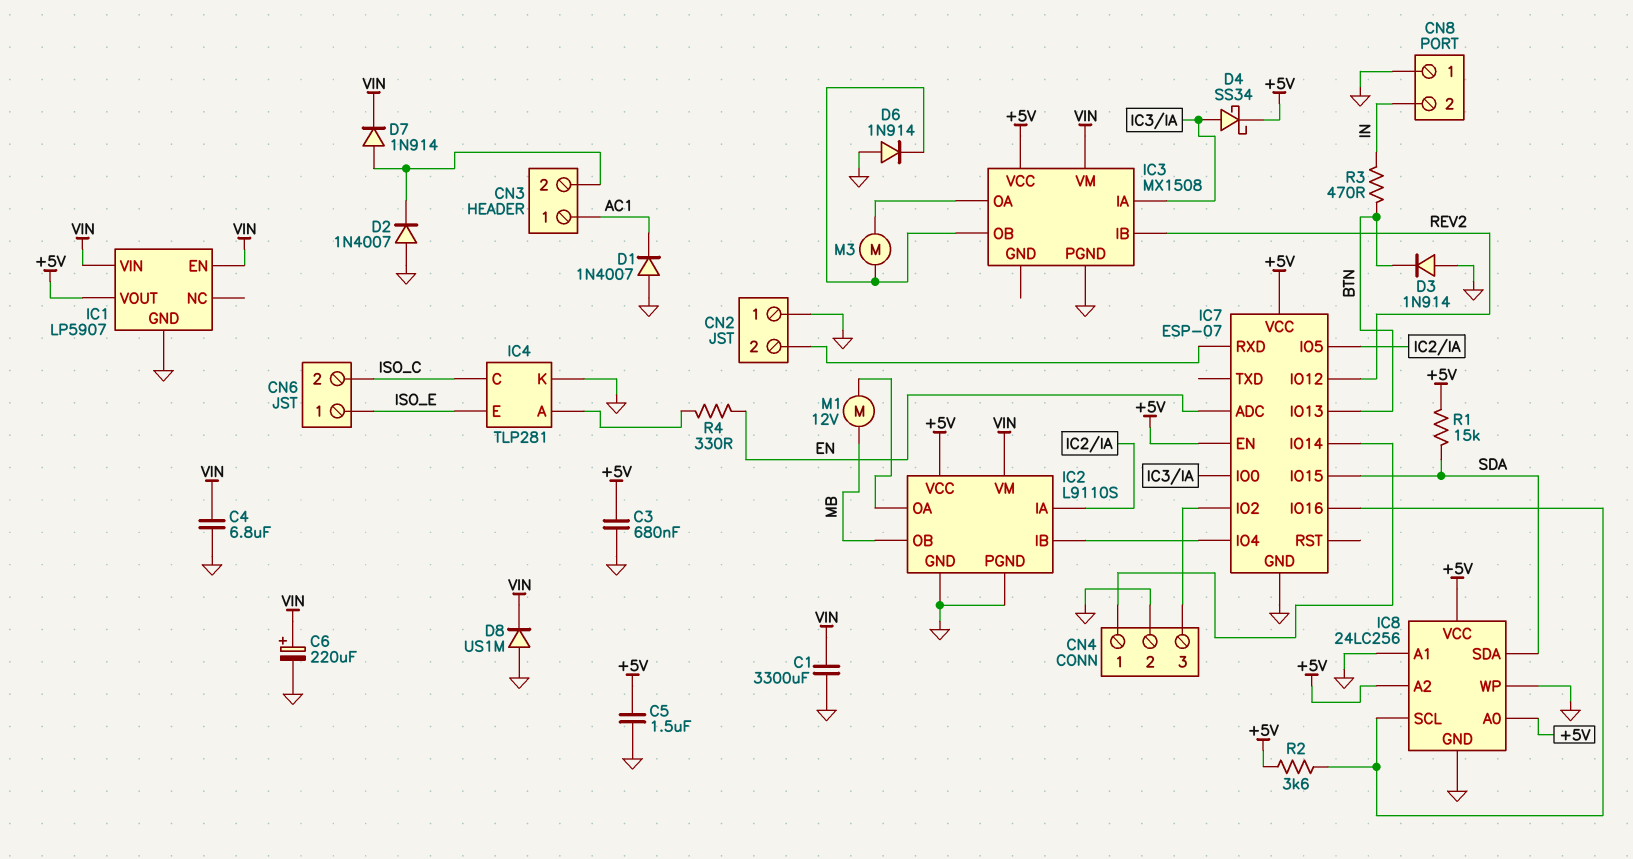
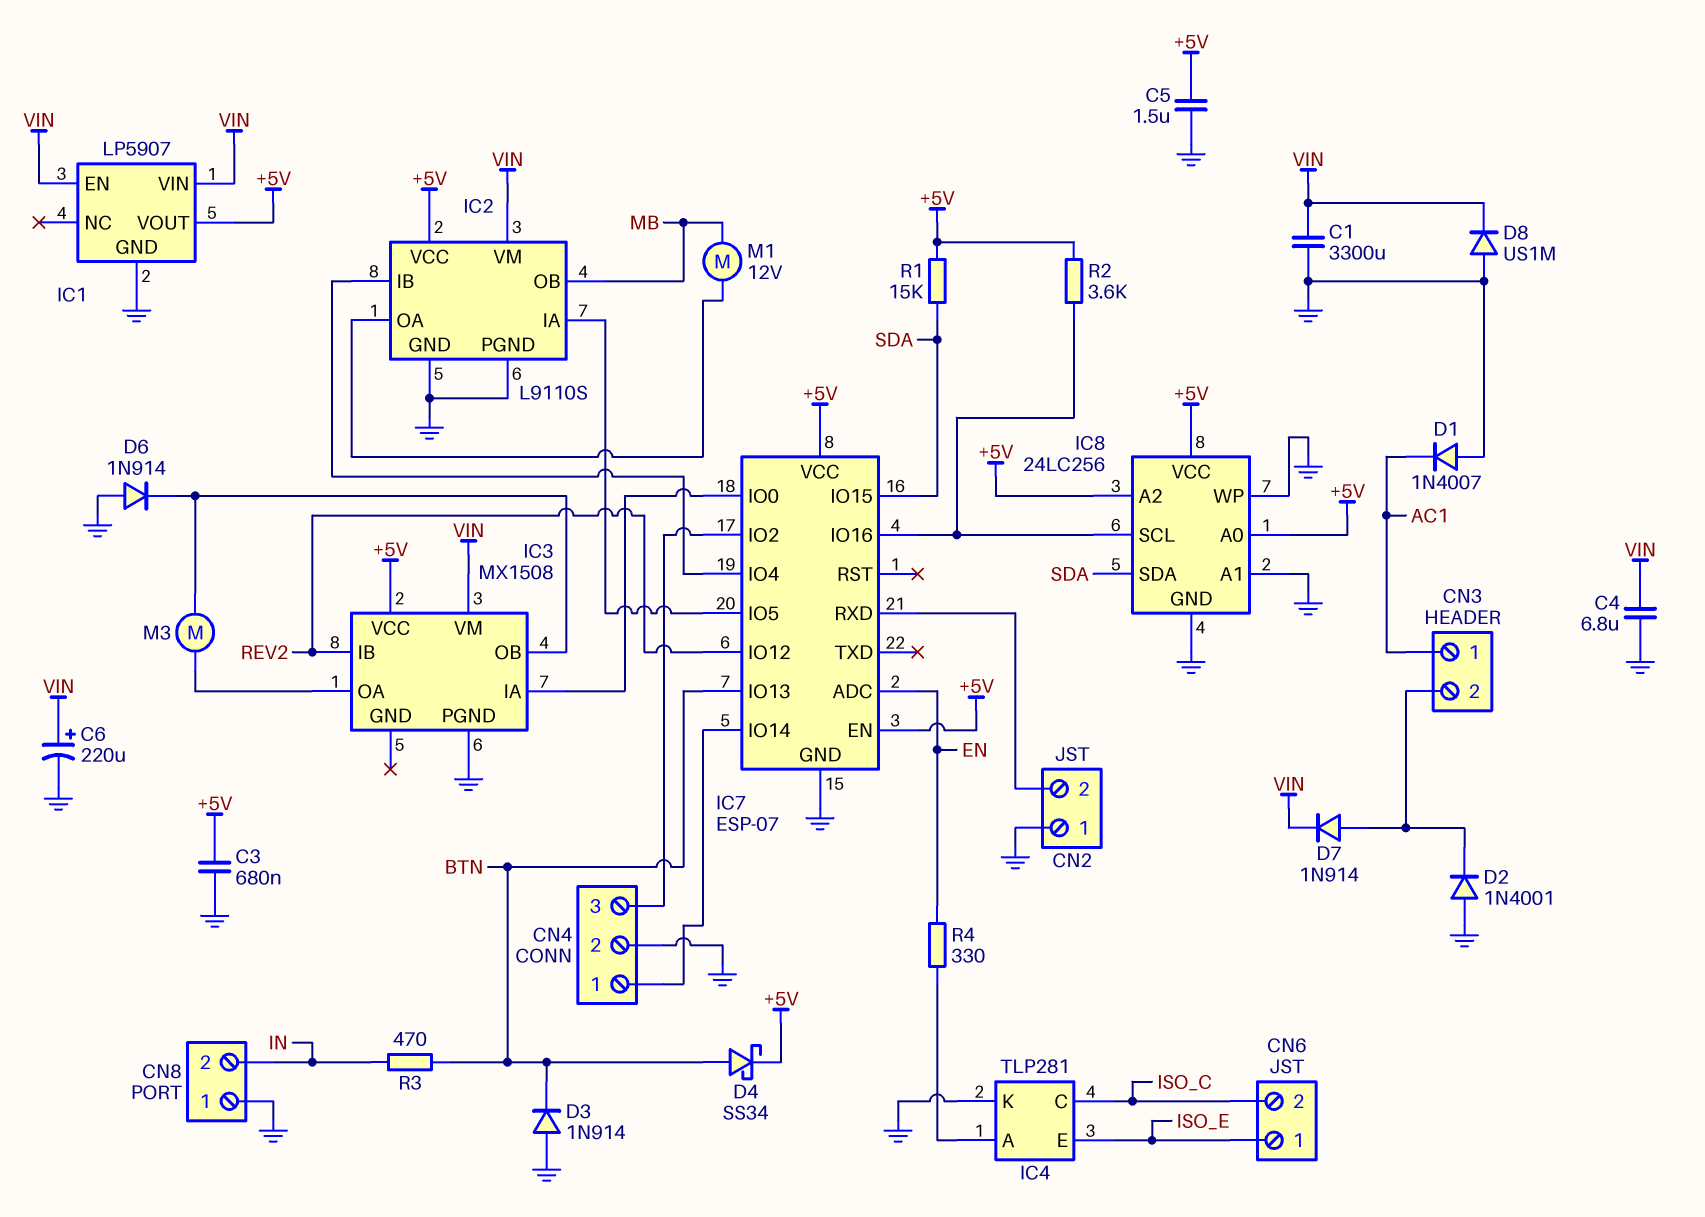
D2: diode 1N4007 (A GND, K CN3/2) -> diode 1N4001 (A GND, K CN3/2)
D4: schottky SS34 (A IC3/IA, K +5V) -> schottky SS34 (A BTN, K +5V)

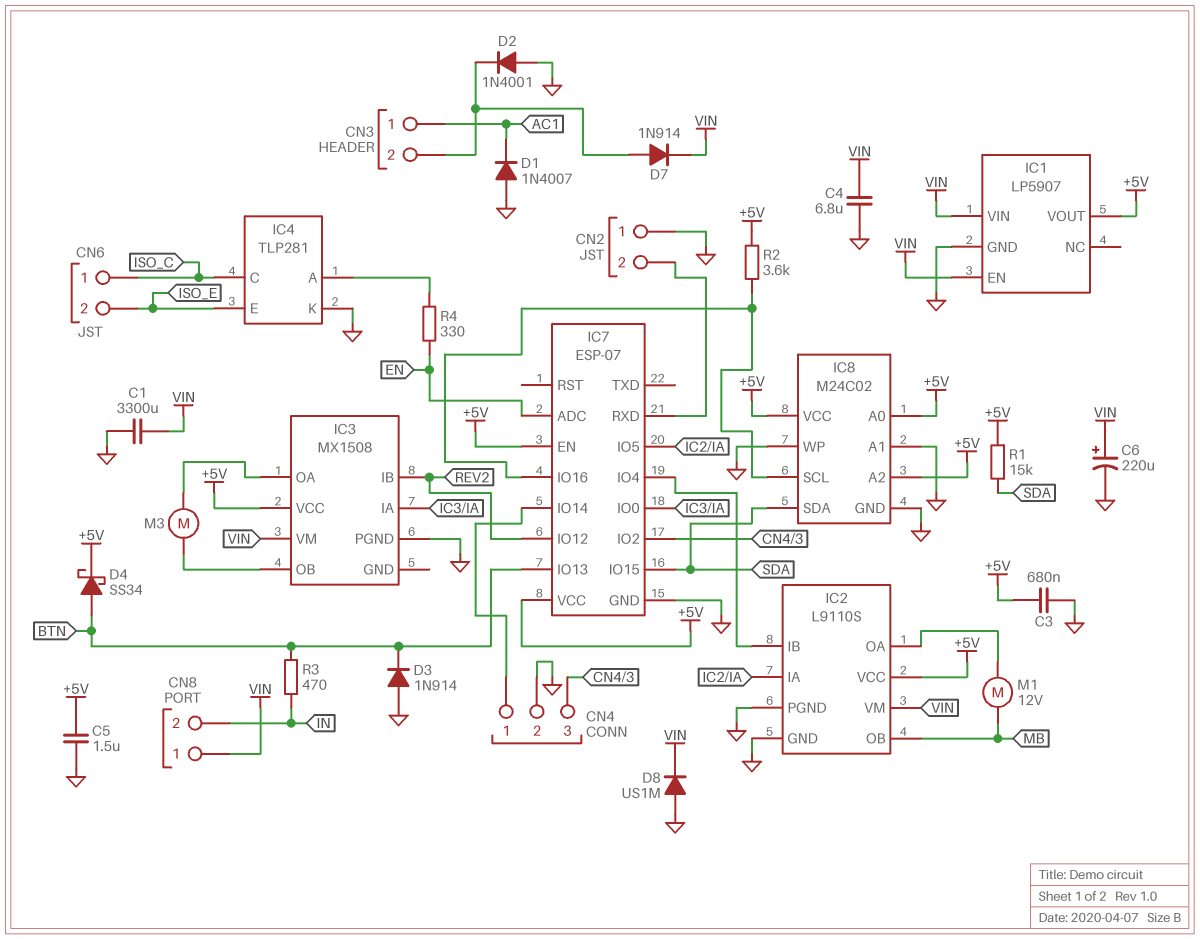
CN6 pin 1: ISO_E -> ISO_C
CN6 pin 2: ISO_C -> ISO_E
CN8 pin 1: GND -> VIN
D6: diode 1N914 (A GND, K IC3/OB) -> none
IC8: 24LC256 -> M24C02

